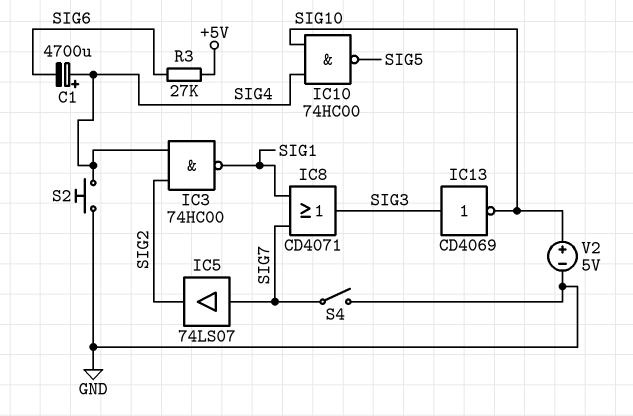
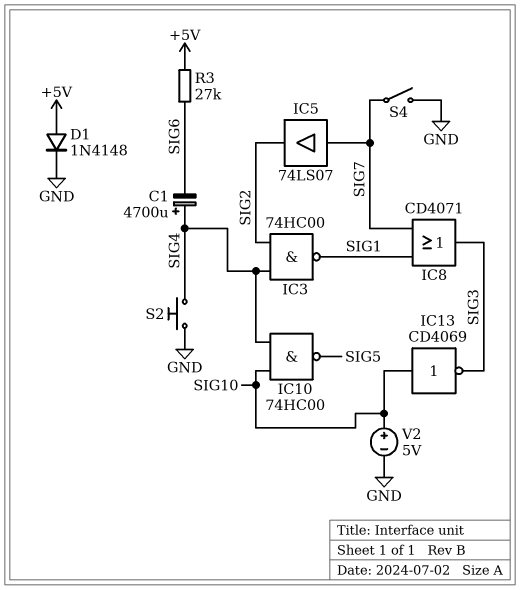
D1: none -> diode 1N4148 (A +5V, K GND)
IC13: NOT CD4069 (in SIG3, out SIG10) -> NOT CD4069 (in SIG10, out SIG3)

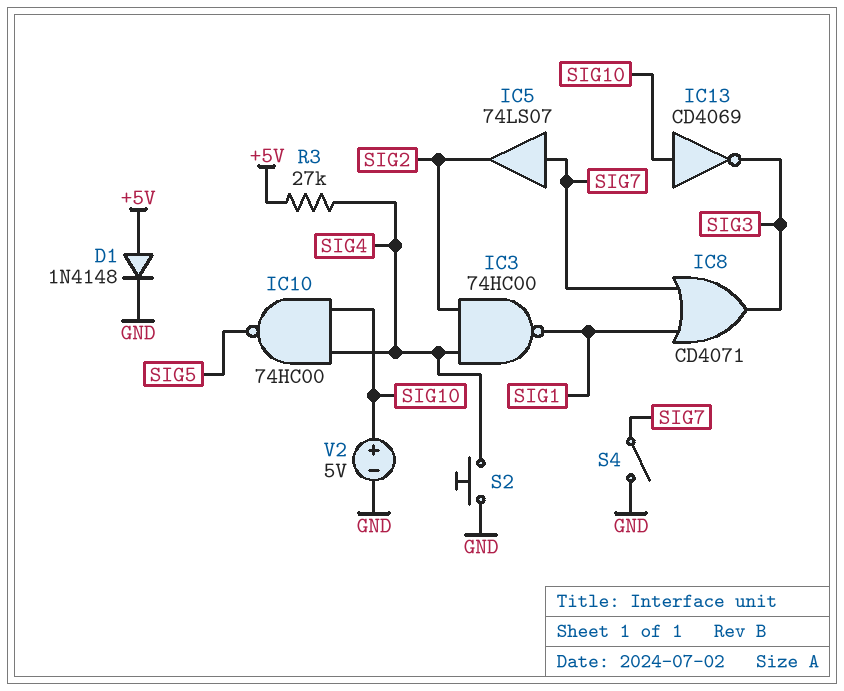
C1: 4700uF (plus SIG4, minus SIG6) -> none
R3: 27k (+5V, SIG6) -> 27k (+5V, SIG4)

